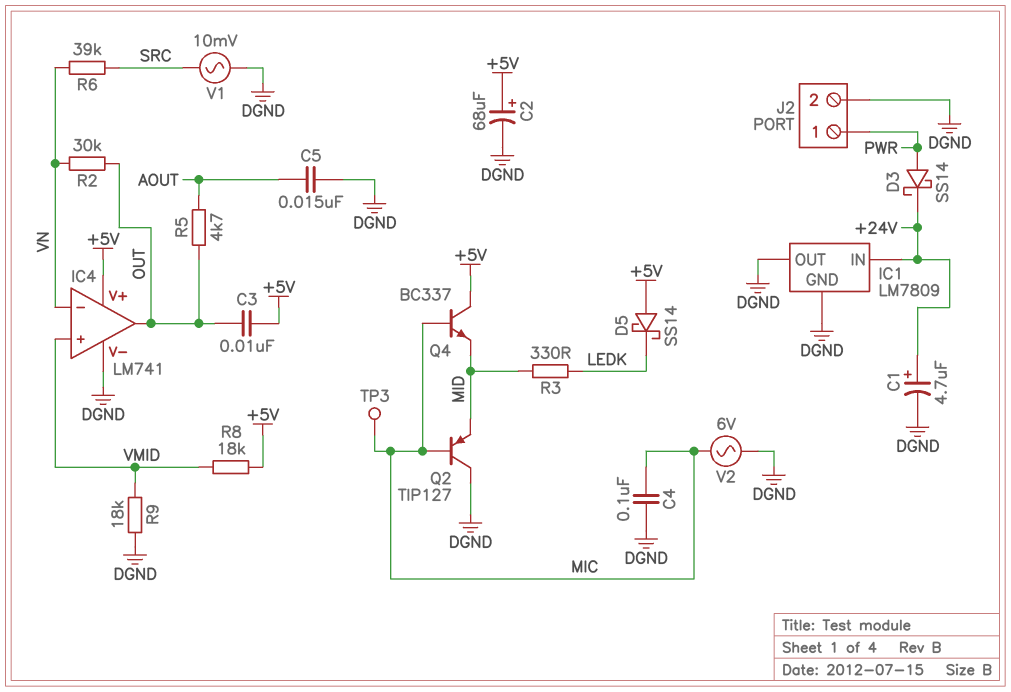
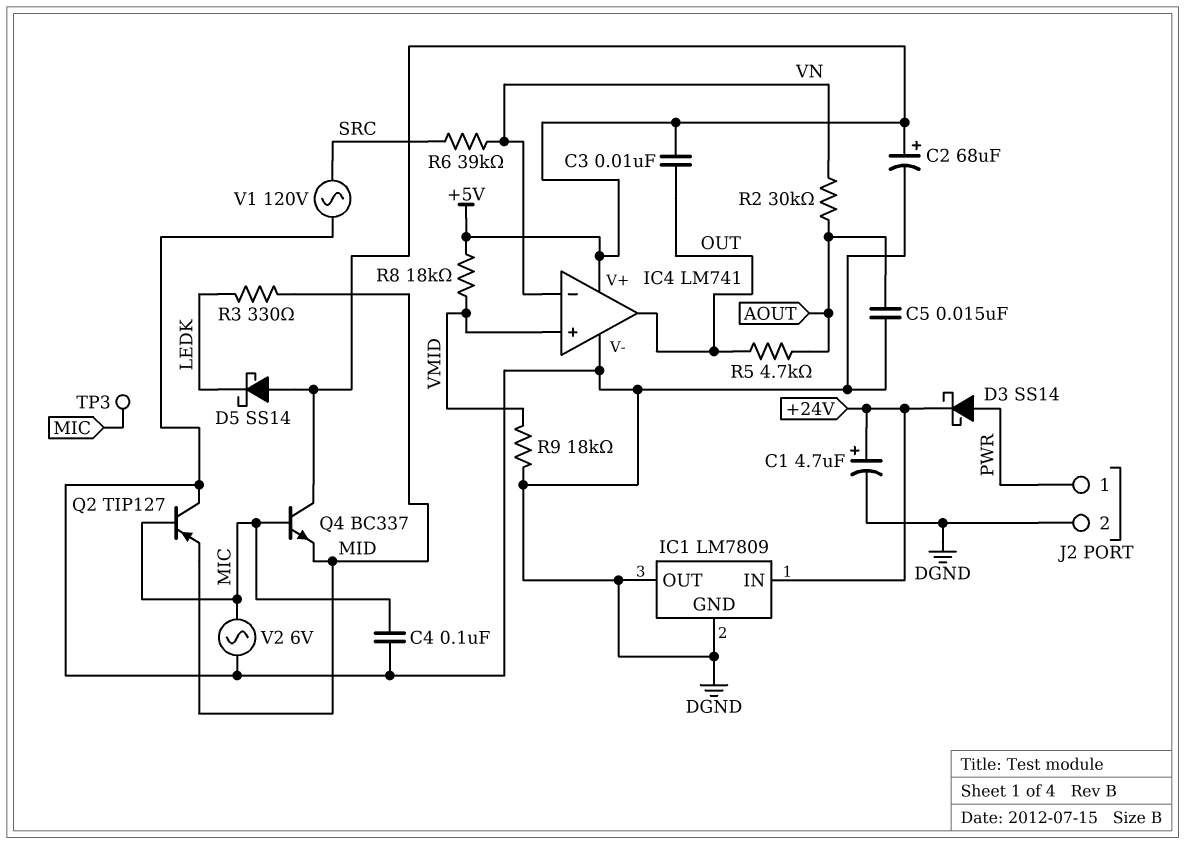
R2: 30k (OUT, VN) -> 30k (AOUT, VN)
V1: AC 10mV (DGND, SRC) -> AC 120V (DGND, SRC)

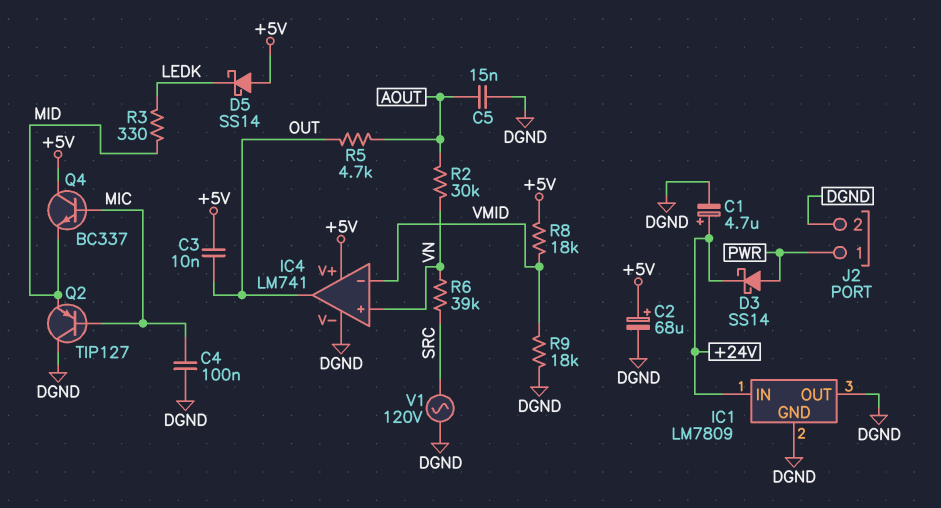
IC4 pin in+: VMID -> VN
IC4 pin in-: VN -> VMID
TP3: test point (MIC) -> none
V2: AC 6V (DGND, MIC) -> none

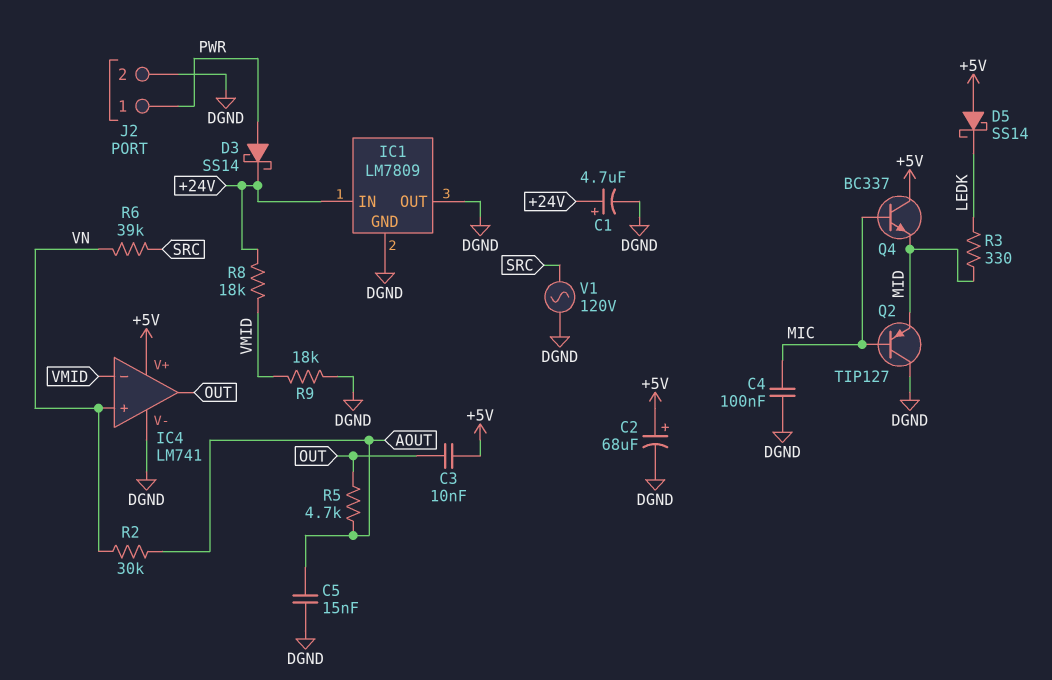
R8: 18k (+5V, VMID) -> 18k (+24V, VMID)

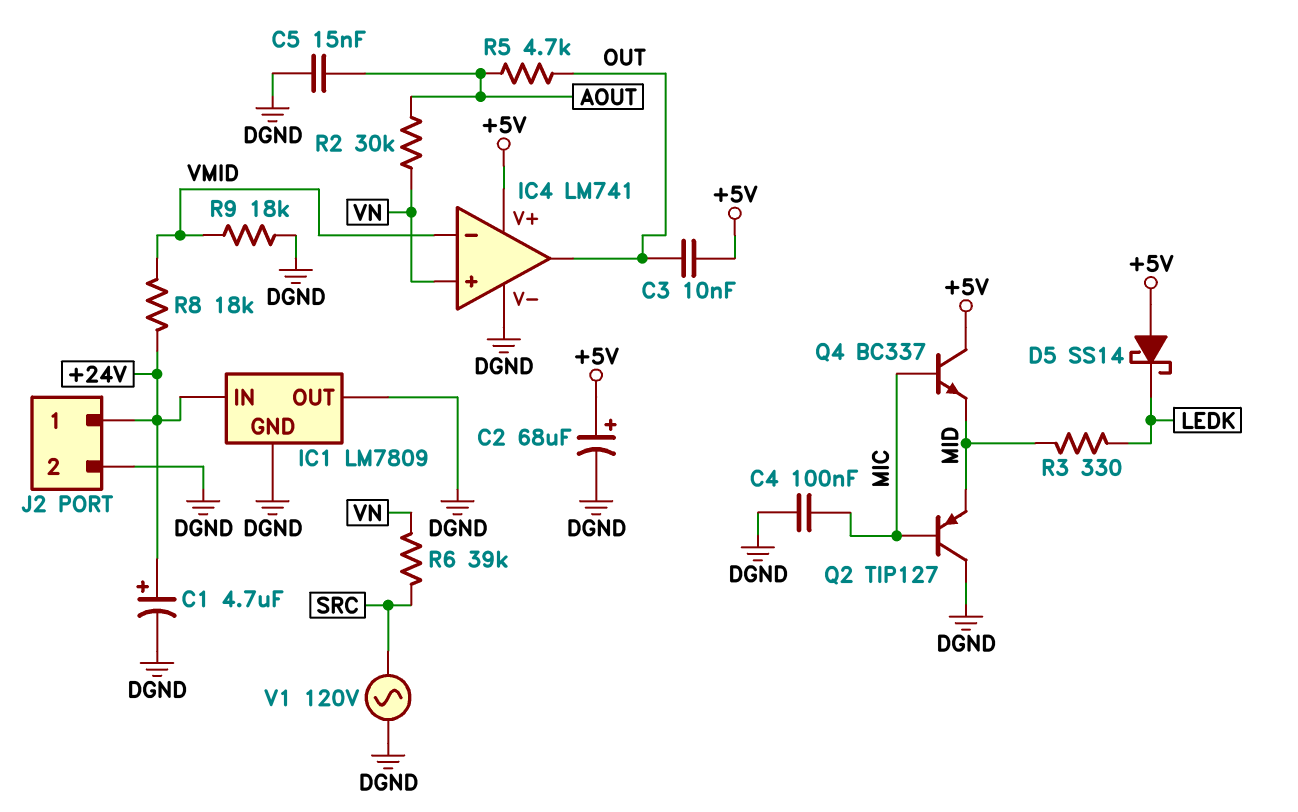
D3: schottky SS14 (A PWR, K +24V) -> none
J2 pin 1: PWR -> +24V

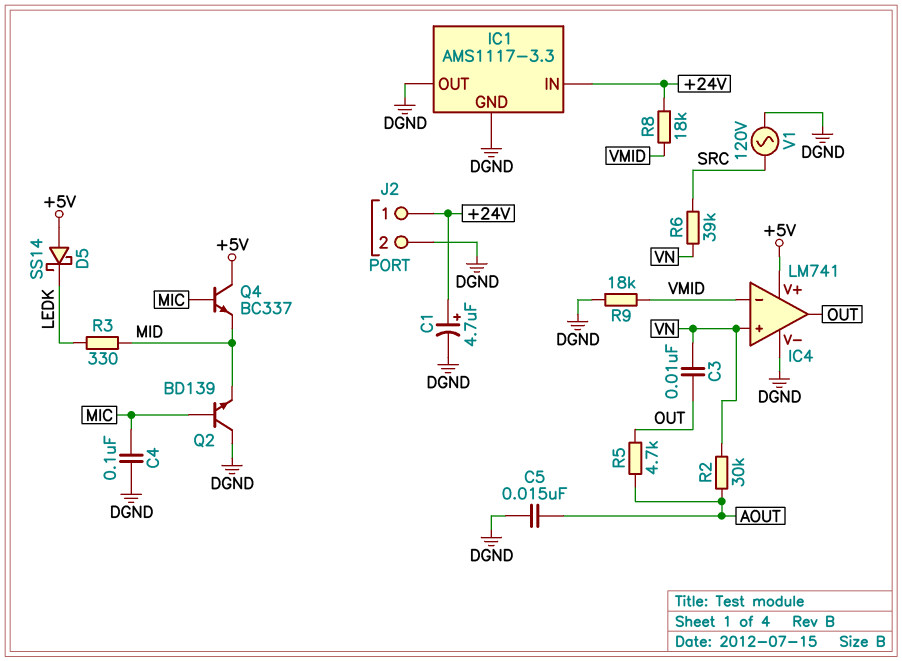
C2: 68uF (plus +5V, minus DGND) -> none
C3: 10nF (+5V, OUT) -> 10nF (OUT, VN)
IC1: LM7809 -> AMS1117-3.3
Q2: PNP TIP127 (B MIC, C DGND, E MID) -> NPN BD139 (B MIC, C DGND, E MID)

